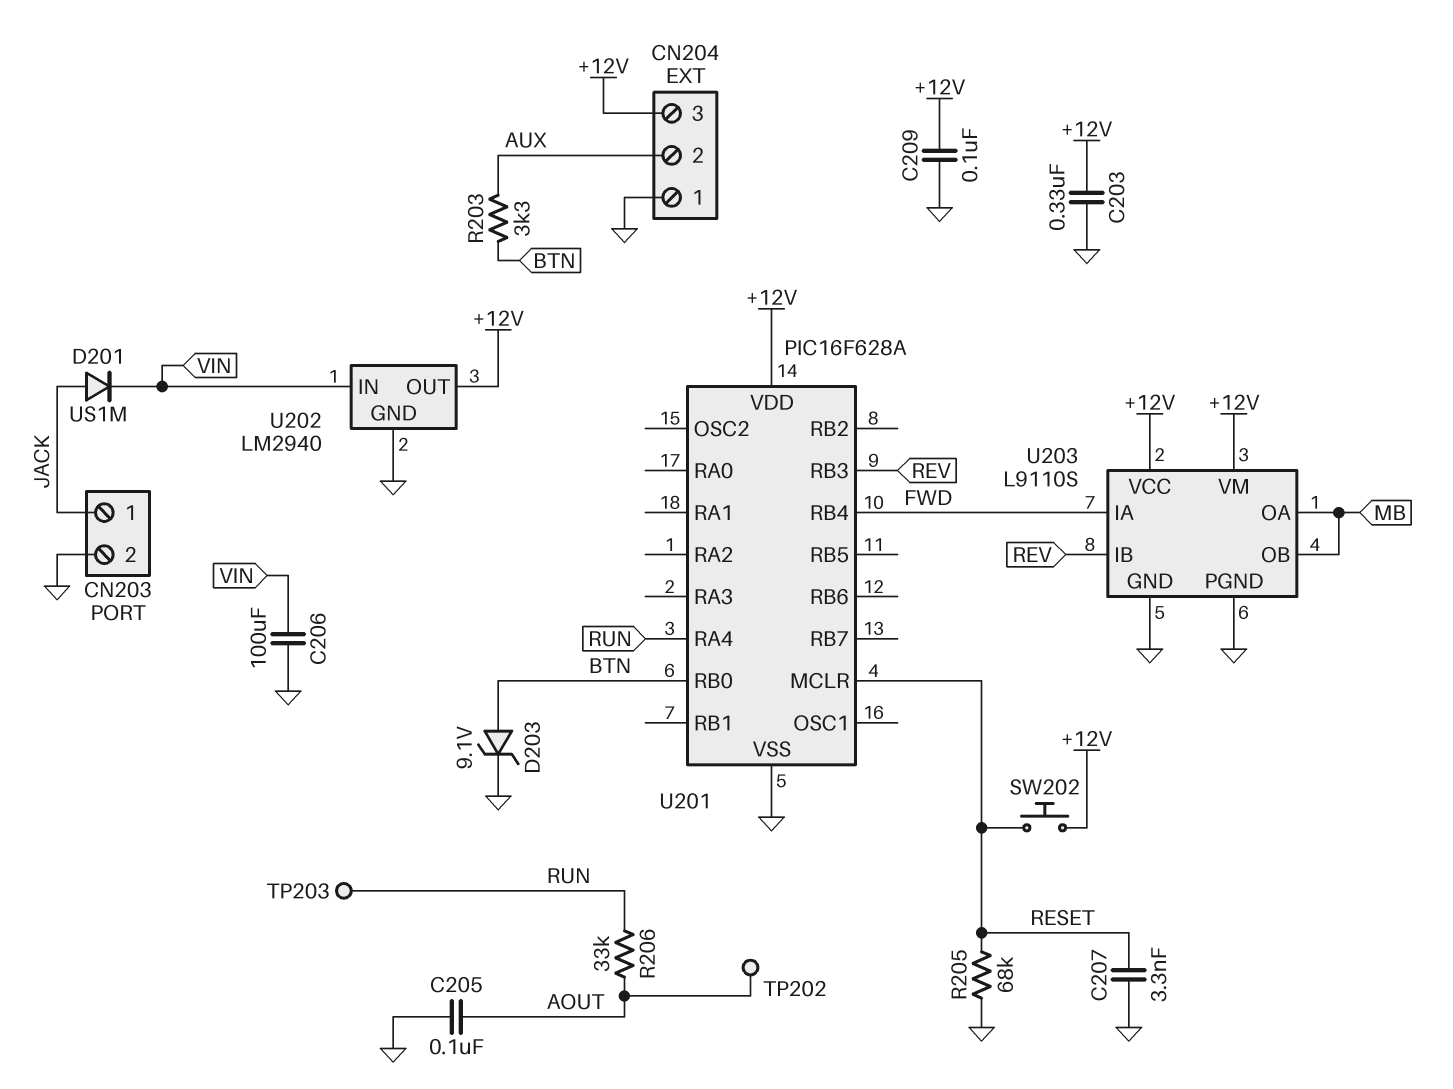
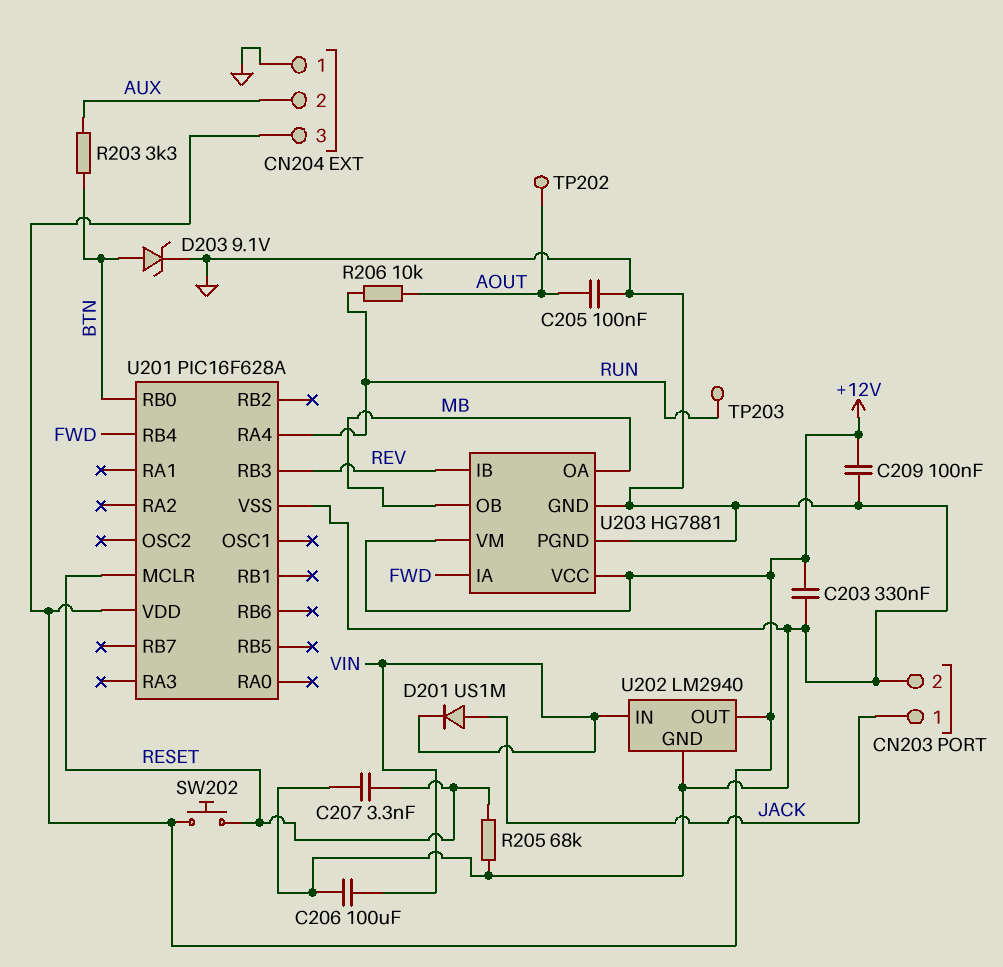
R206: 33k (AOUT, RUN) -> 10k (AOUT, RUN)
U203: L9110S -> HG7881

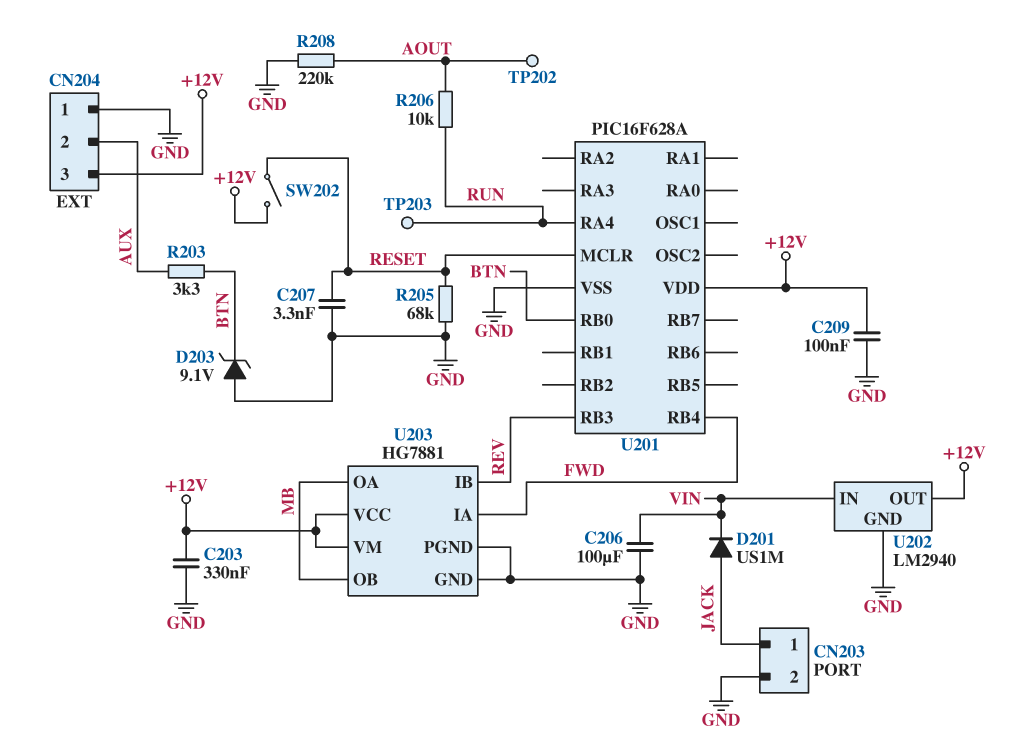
C205: 100nF (AOUT, GND) -> none
D203: zener 9.1V (A BTN, K GND) -> zener 9.1V (A GND, K BTN)
R208: none -> 220k (AOUT, GND)
SW202: button (+12V, RESET) -> switch (+12V, RESET)

